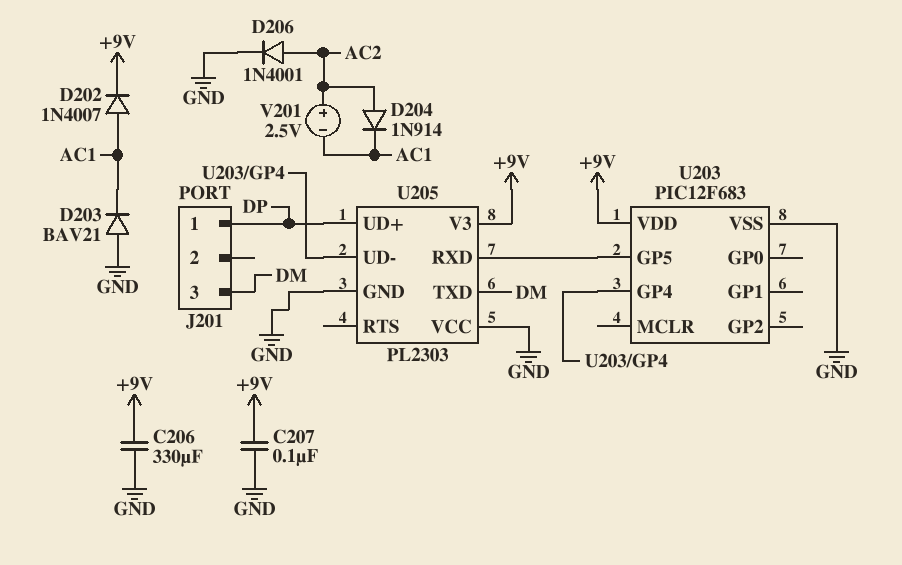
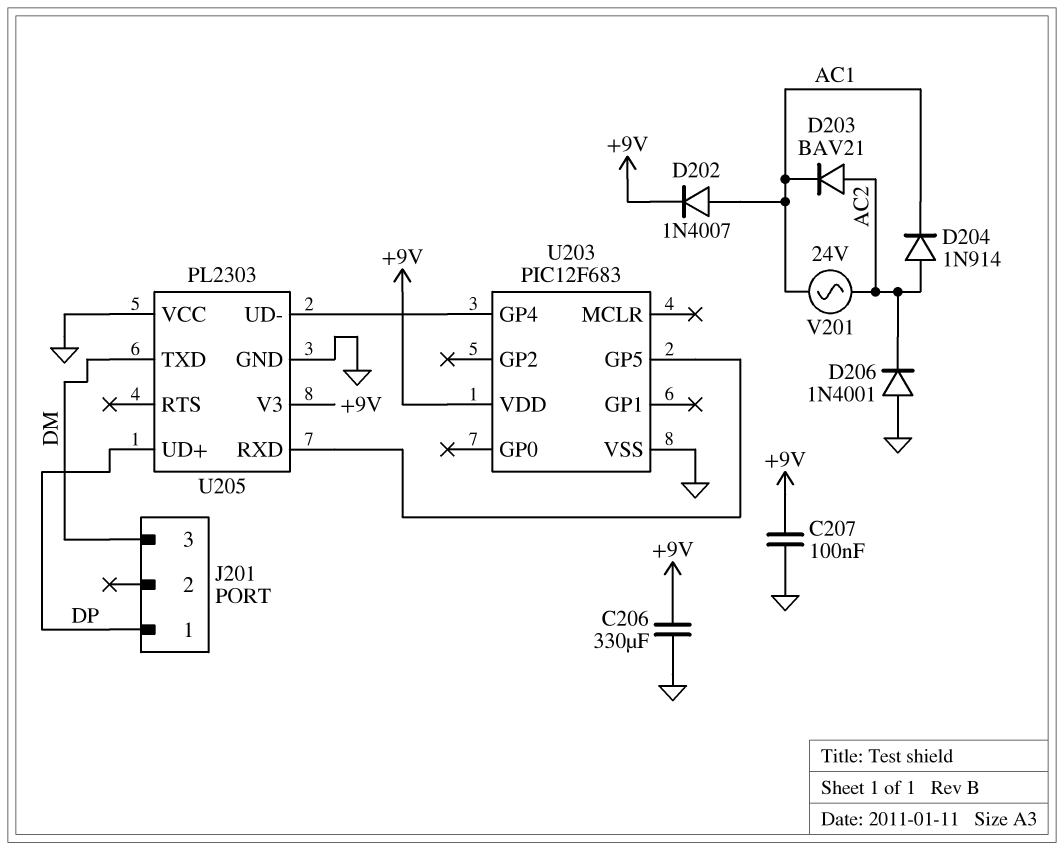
D203: diode BAV21 (A GND, K AC1) -> diode BAV21 (A AC2, K AC1)
D206: diode 1N4001 (A AC2, K GND) -> diode 1N4001 (A GND, K AC2)
V201: 2.5V (plus AC2, minus AC1) -> AC 24V (AC1, AC2)

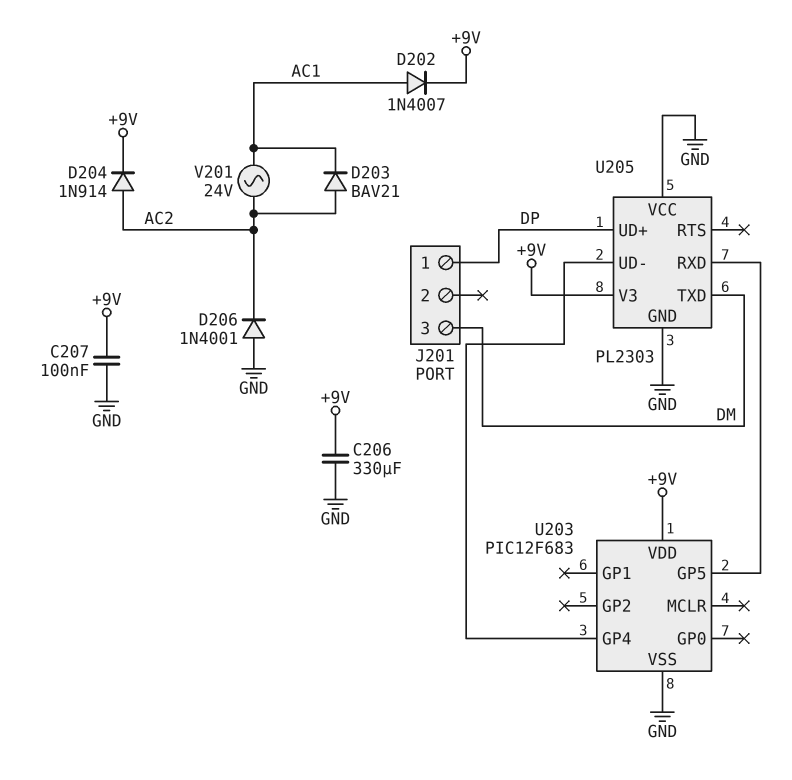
D204: diode 1N914 (A AC2, K AC1) -> diode 1N914 (A AC2, K +9V)

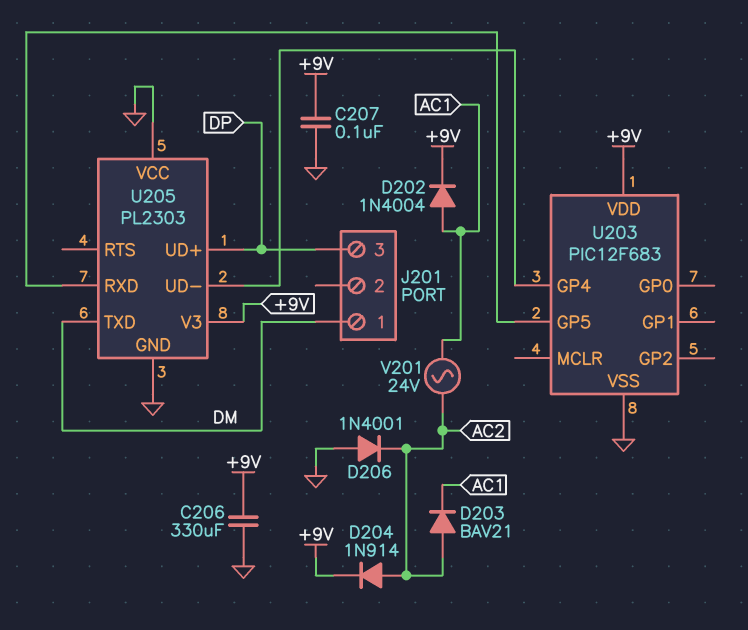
D202: diode 1N4007 (A AC1, K +9V) -> diode 1N4004 (A AC1, K +9V)
J201 pin 1: DP -> DM
J201 pin 3: DM -> DP

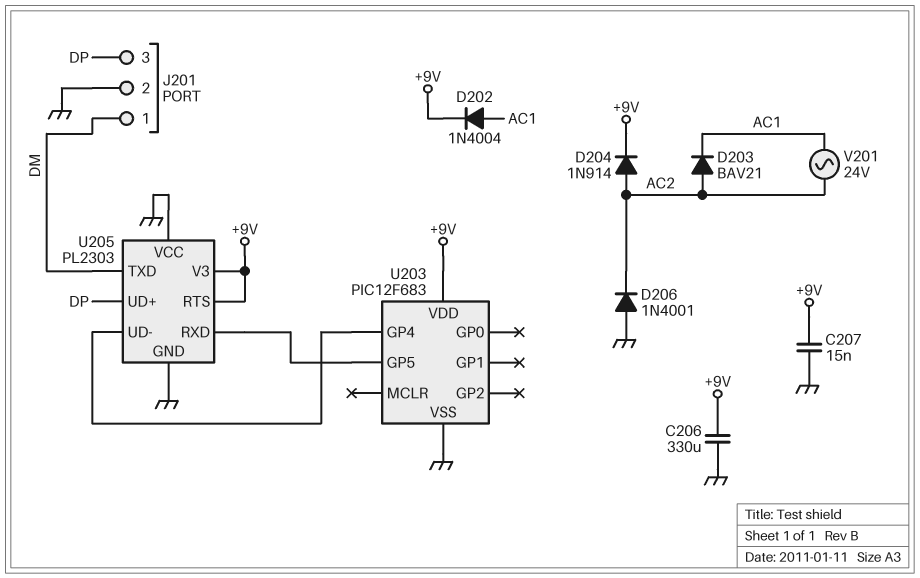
C207: 100nF (+9V, GND) -> 15nF (+9V, GND)
J201 pin 2: none -> GND
U205 pin RTS: none -> +9V

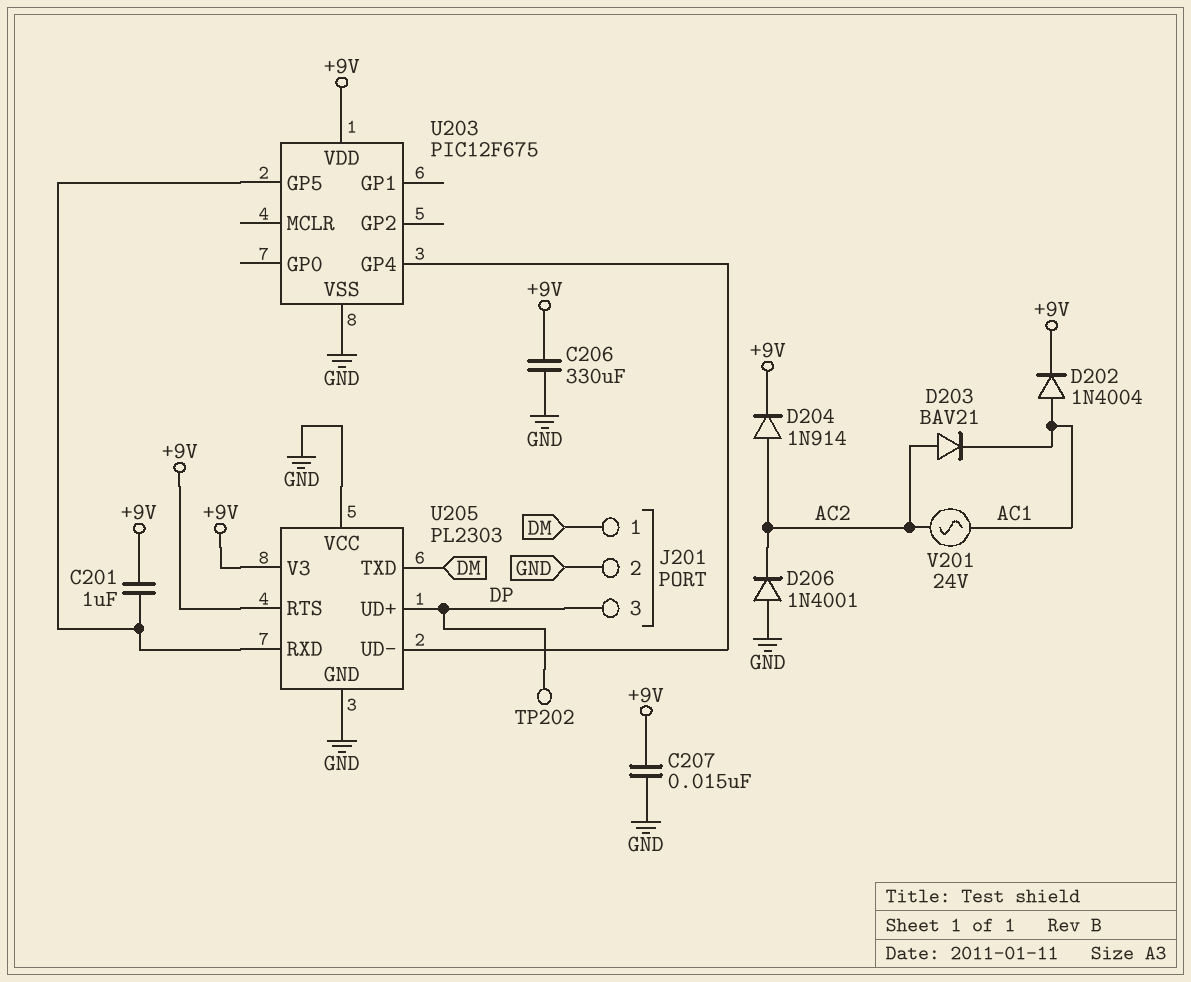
C201: none -> 1uF (+9V, U203/GP5)
TP202: none -> test point (DP)
U203: PIC12F683 -> PIC12F675

